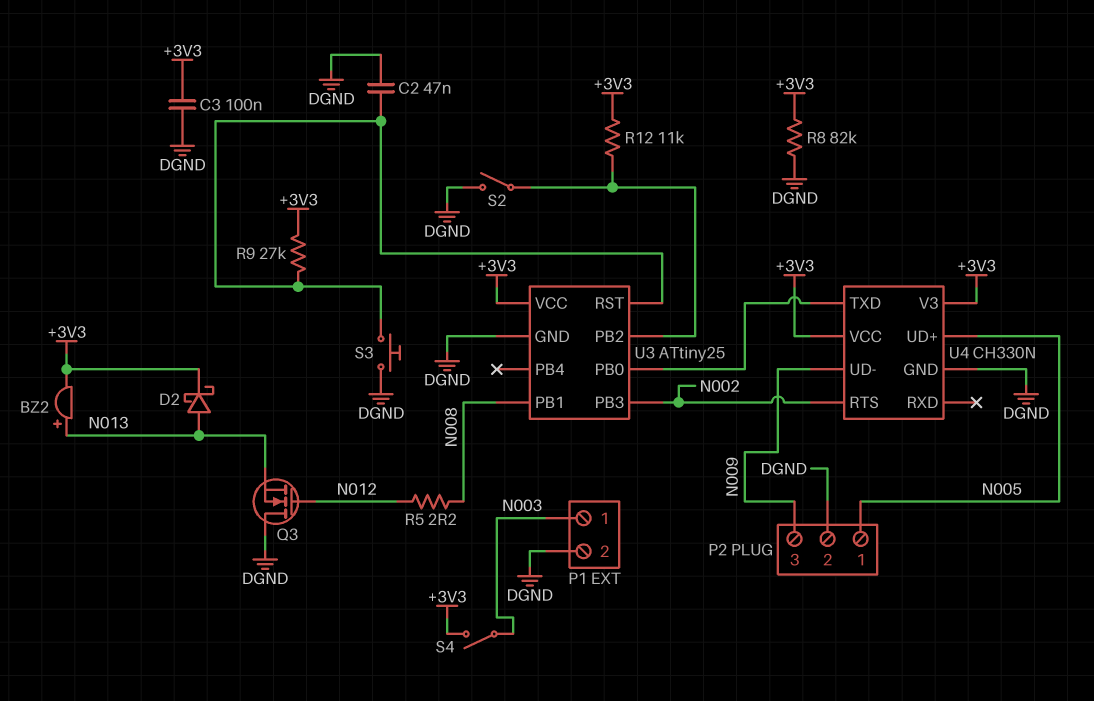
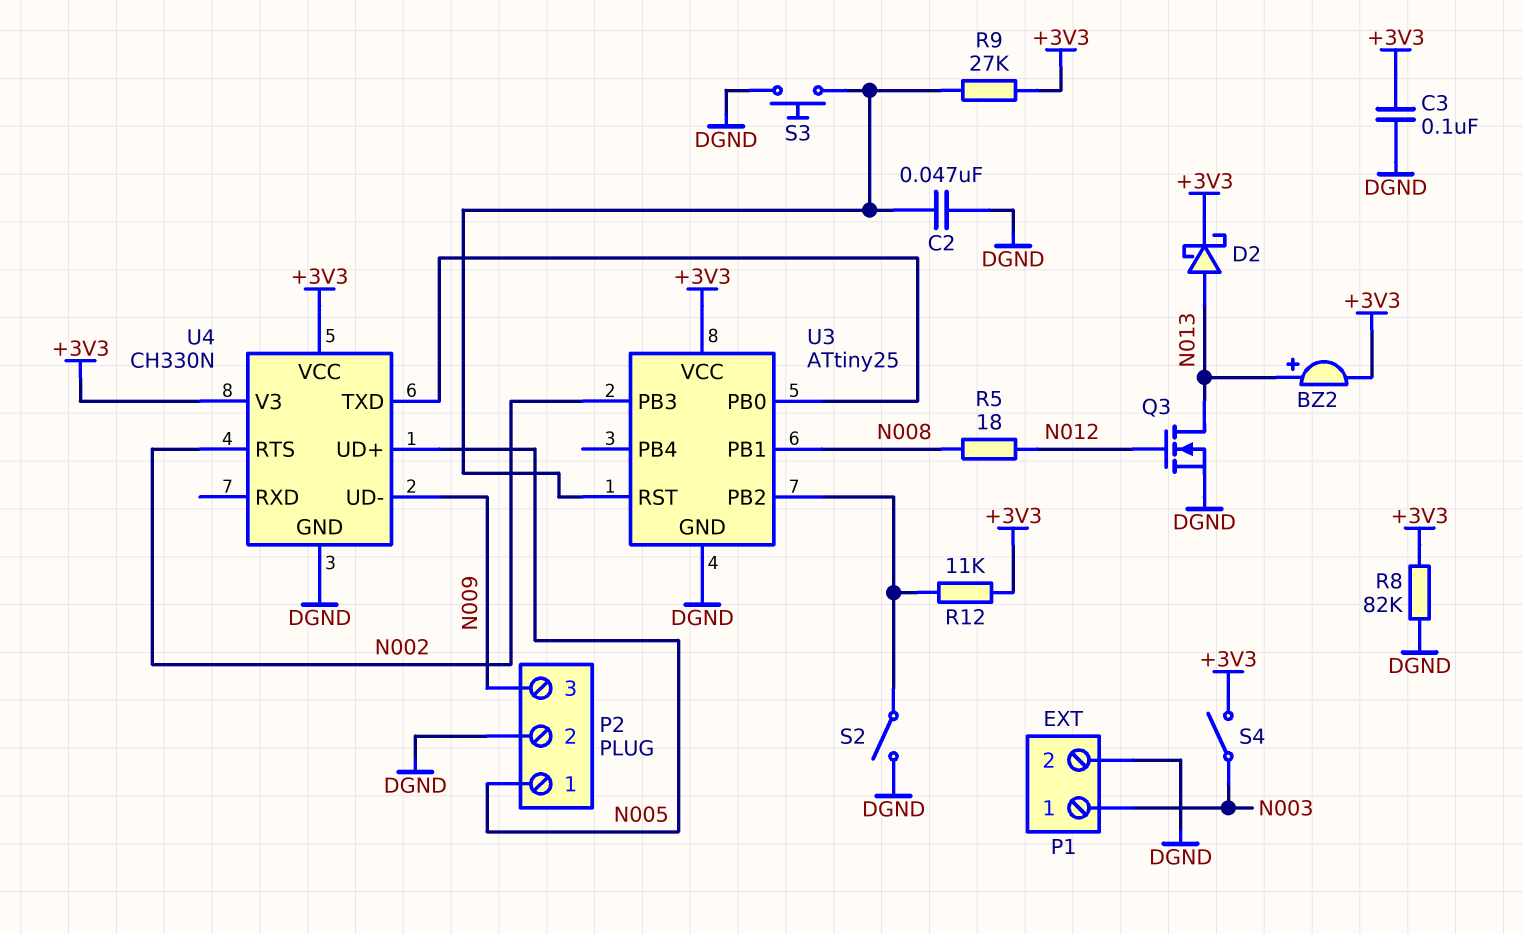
Q3: NMOS (G N012, D DGND, S N013) -> NMOS (G N012, D N013, S DGND)
R5: 2.2 (N008, N012) -> 18 (N008, N012)

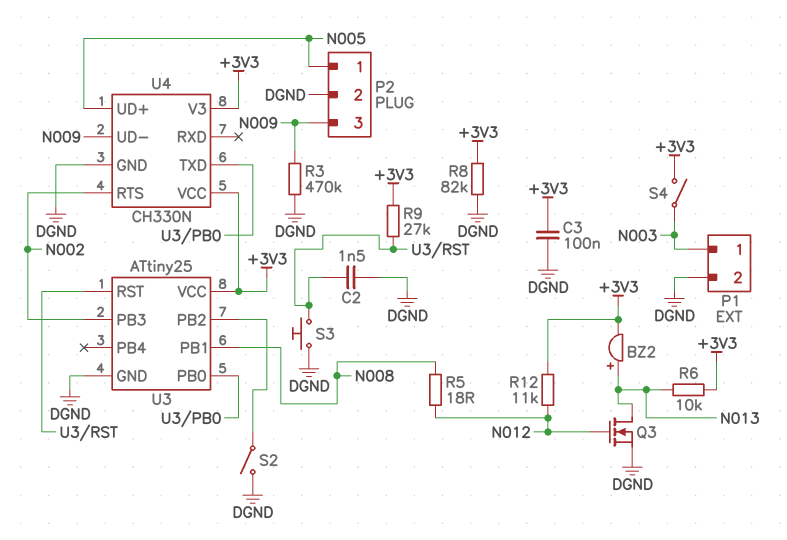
C2: 47nF (DGND, U3/RST) -> 1.5nF (DGND, U3/RST)
D2: schottky (A N013, K +3V3) -> none
R3: none -> 470k (DGND, N009)
R6: none -> 10k (+3V3, N013)
R12: 11k (+3V3, U3/PB2) -> 11k (+3V3, N012)

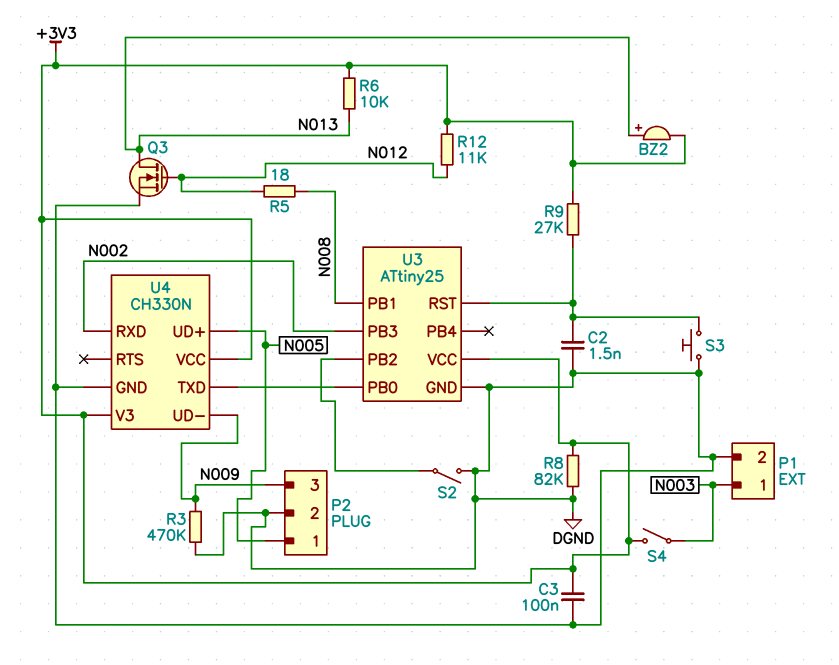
U4 pin RTS: N002 -> none
U4 pin RXD: none -> N002

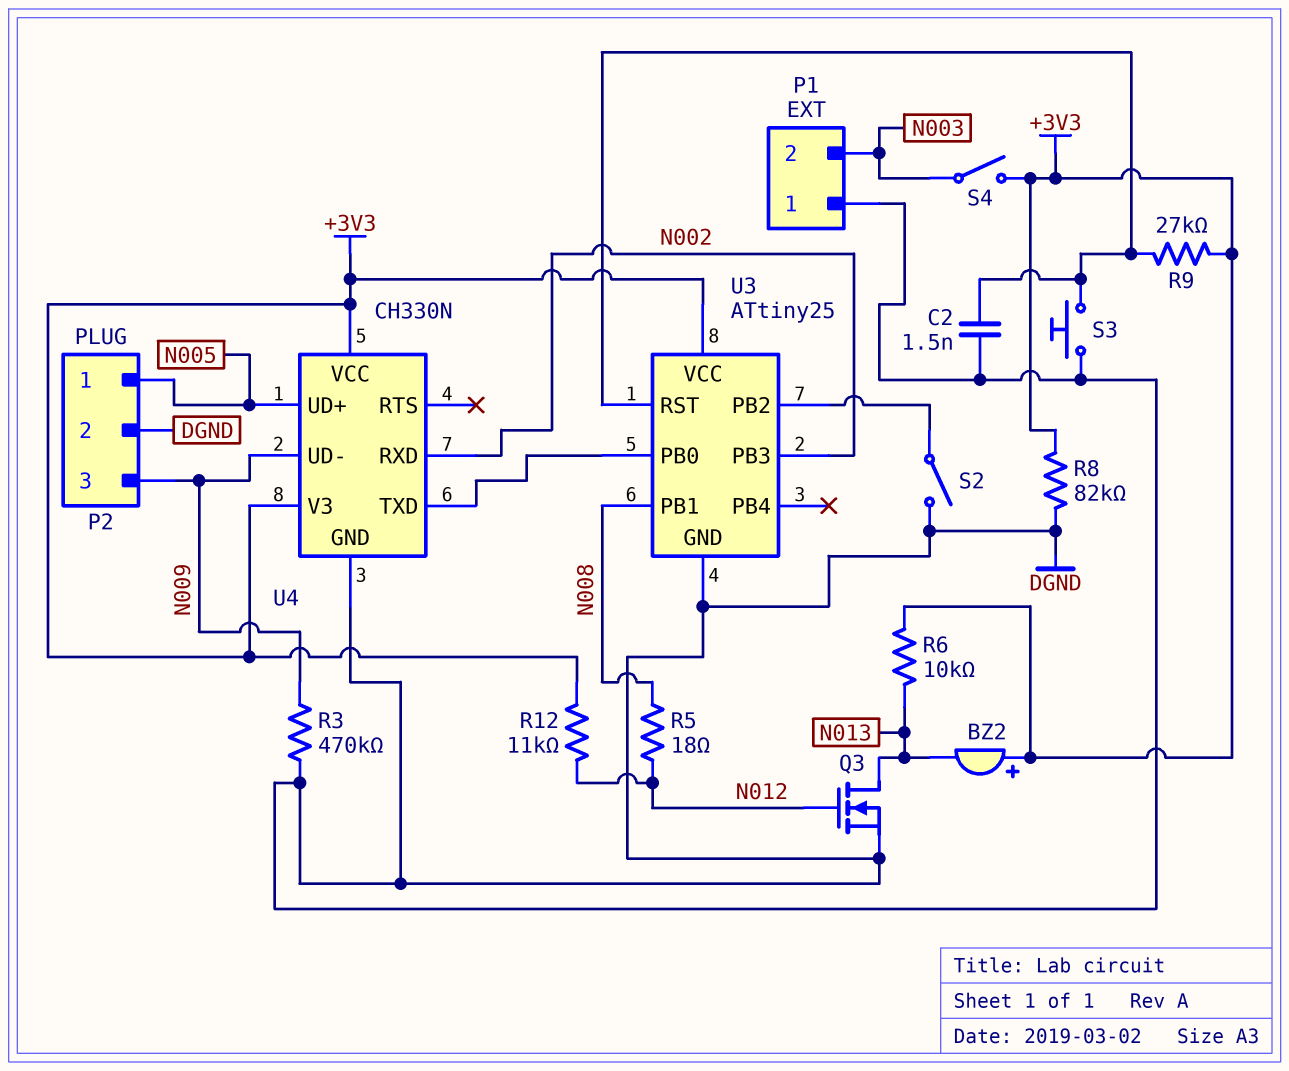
BZ2: buzzer (plus N013, minus +3V3) -> buzzer (plus +3V3, minus N013)
C3: 100nF (+3V3, DGND) -> none
P1 pin 1: N003 -> DGND
P1 pin 2: DGND -> N003

